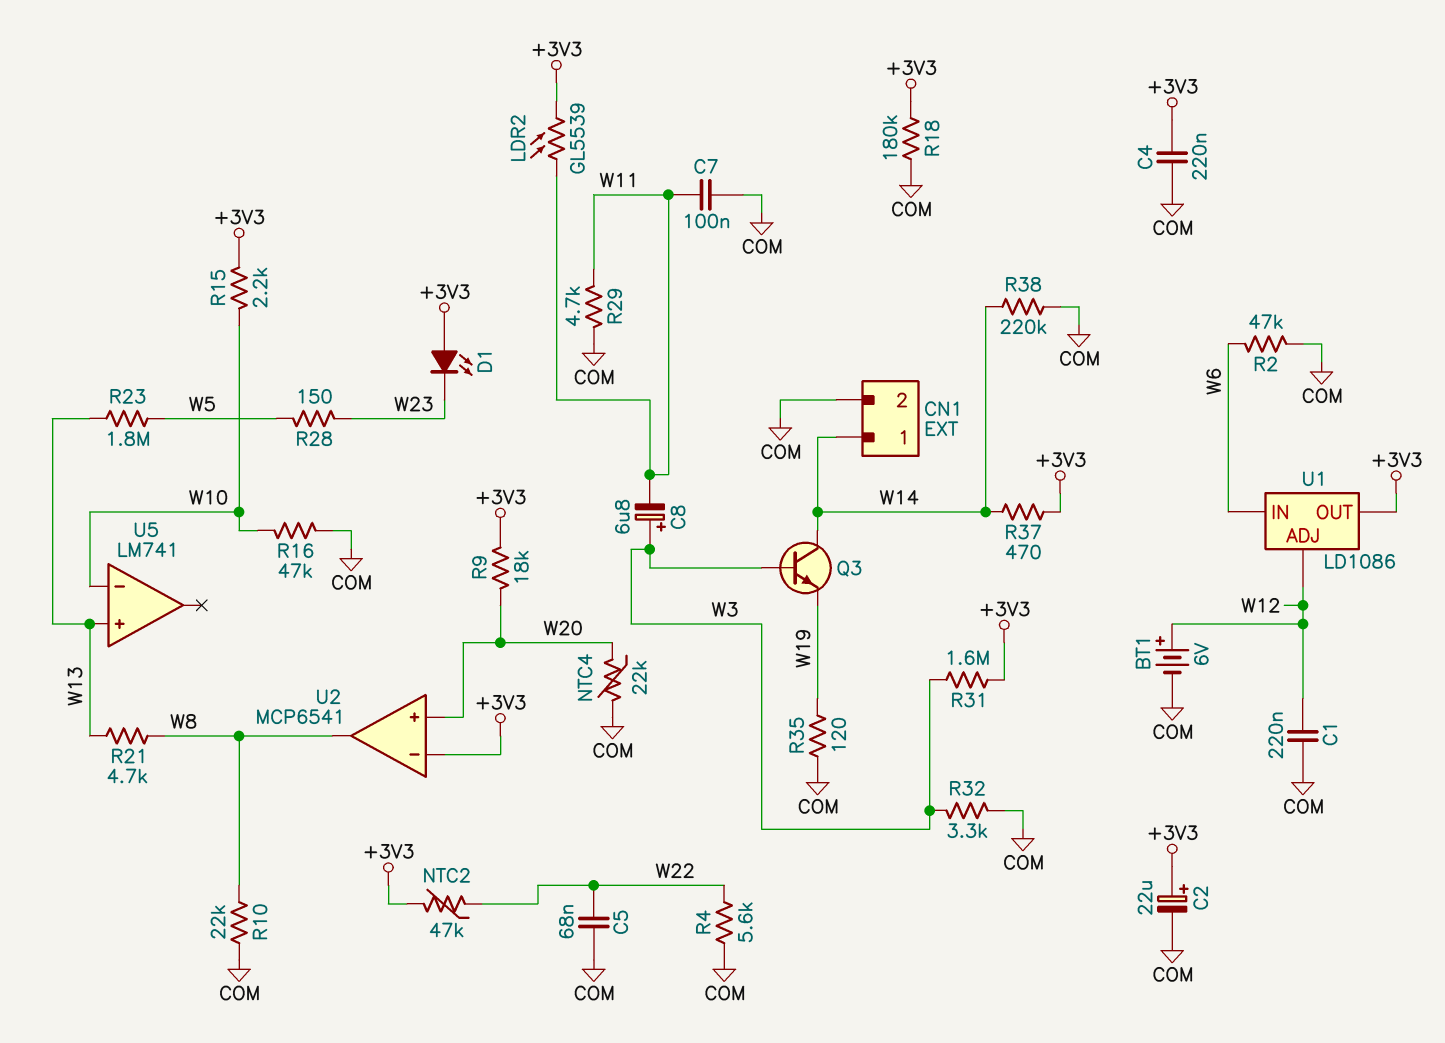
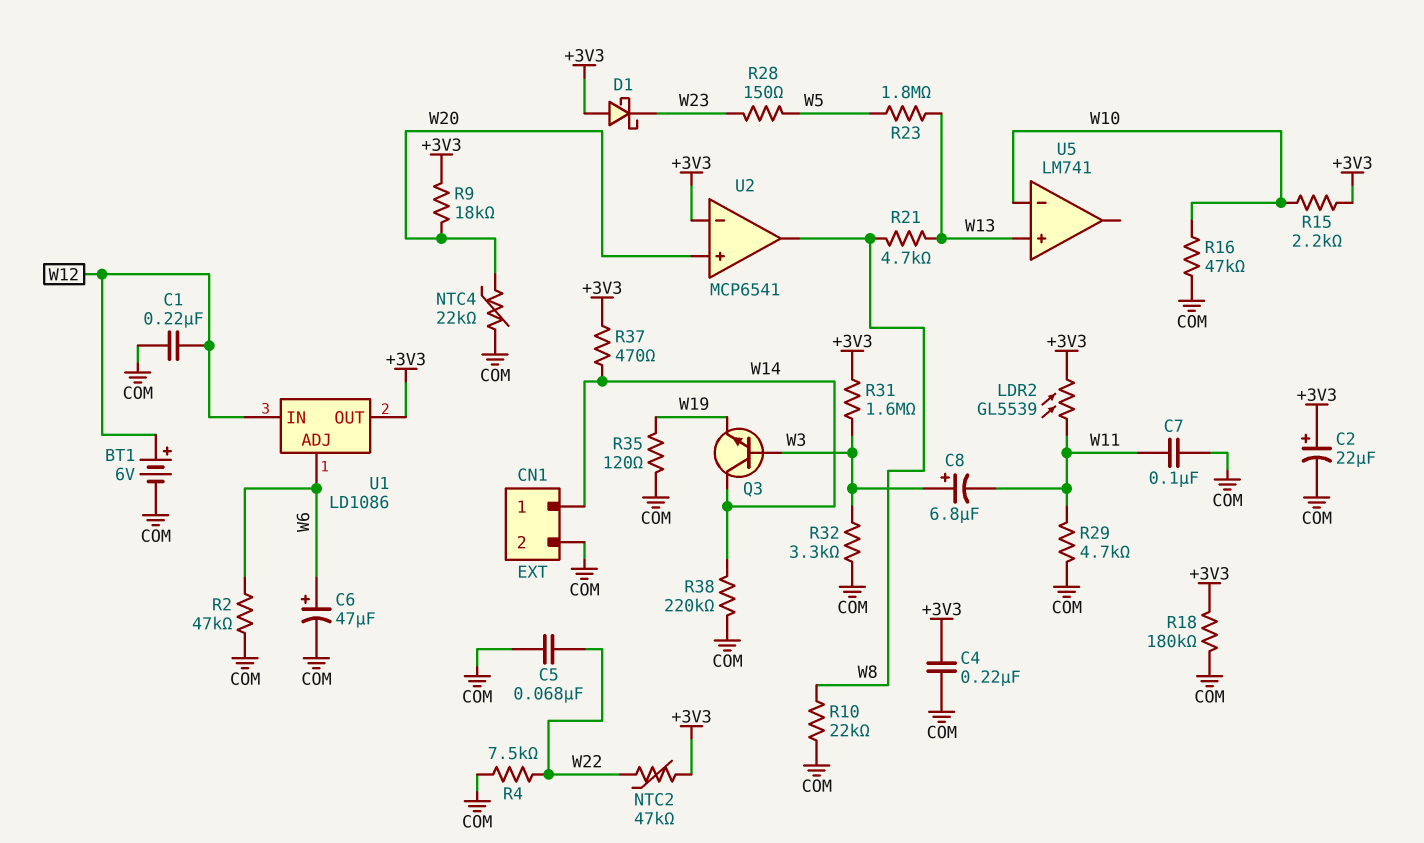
C6: none -> 47uF (plus W6, minus COM)
D1: LED (A +3V3, K W23) -> schottky (A +3V3, K W23)
R4: 5.6k (COM, W22) -> 7.5k (COM, W22)
U1 pin ADJ: W12 -> W6
U1 pin IN: W6 -> W12

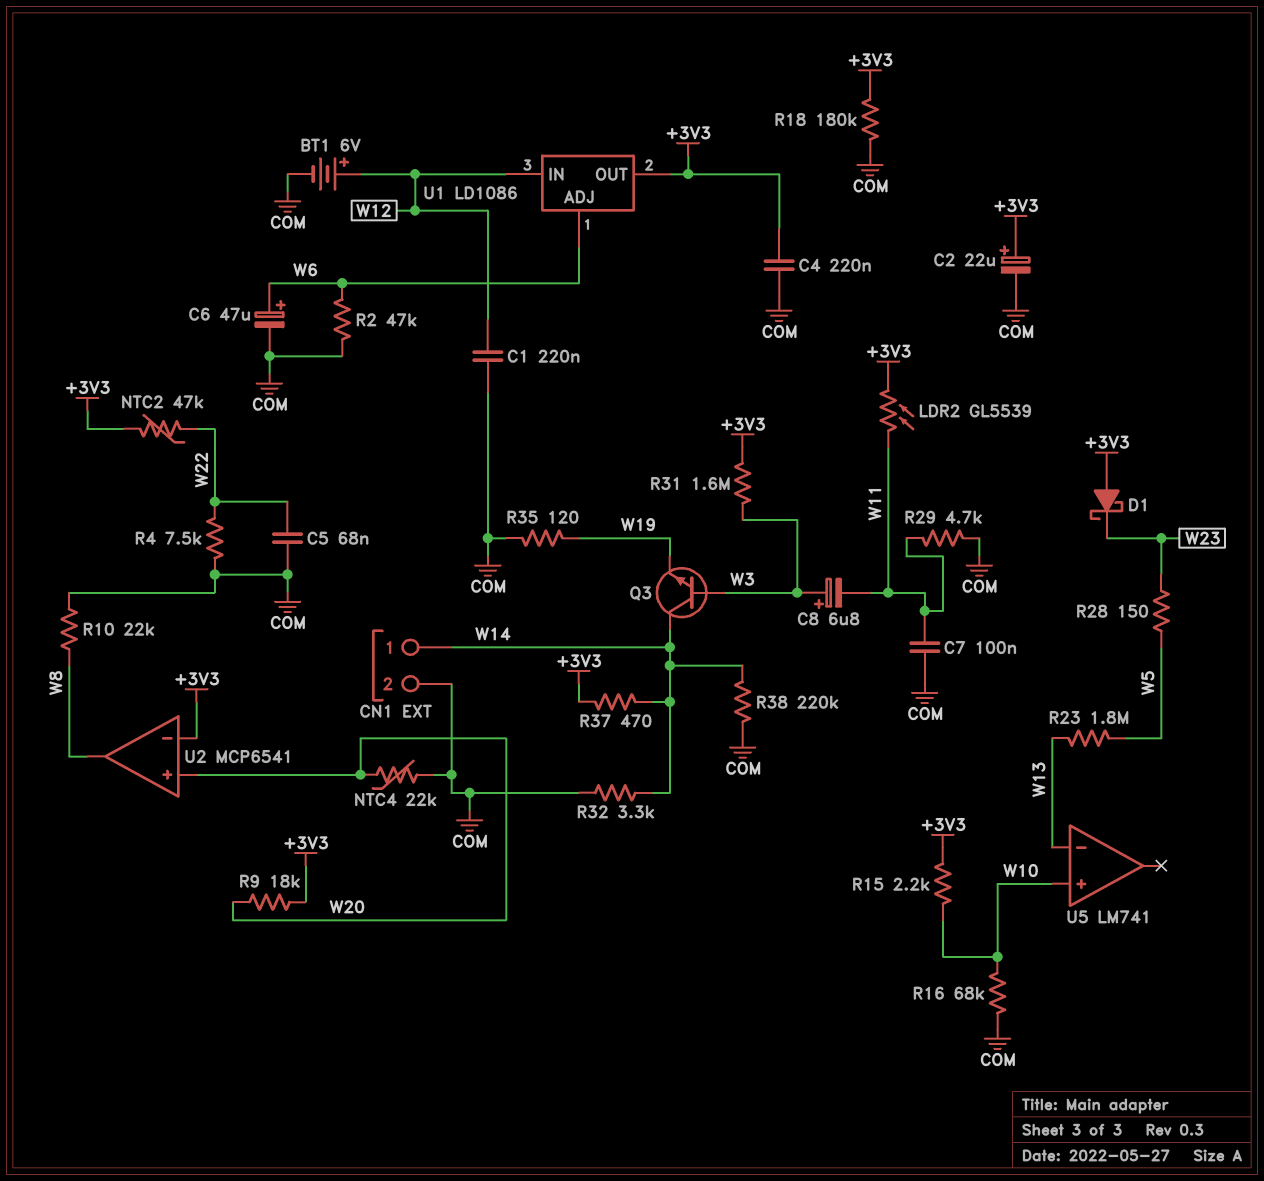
R16: 47k (COM, W10) -> 68k (COM, W10)
R21: 4.7k (W8, W13) -> none
R32: 3.3k (COM, W3) -> 3.3k (COM, W14)
U5 pin in+: W13 -> W10
U5 pin in-: W10 -> W13

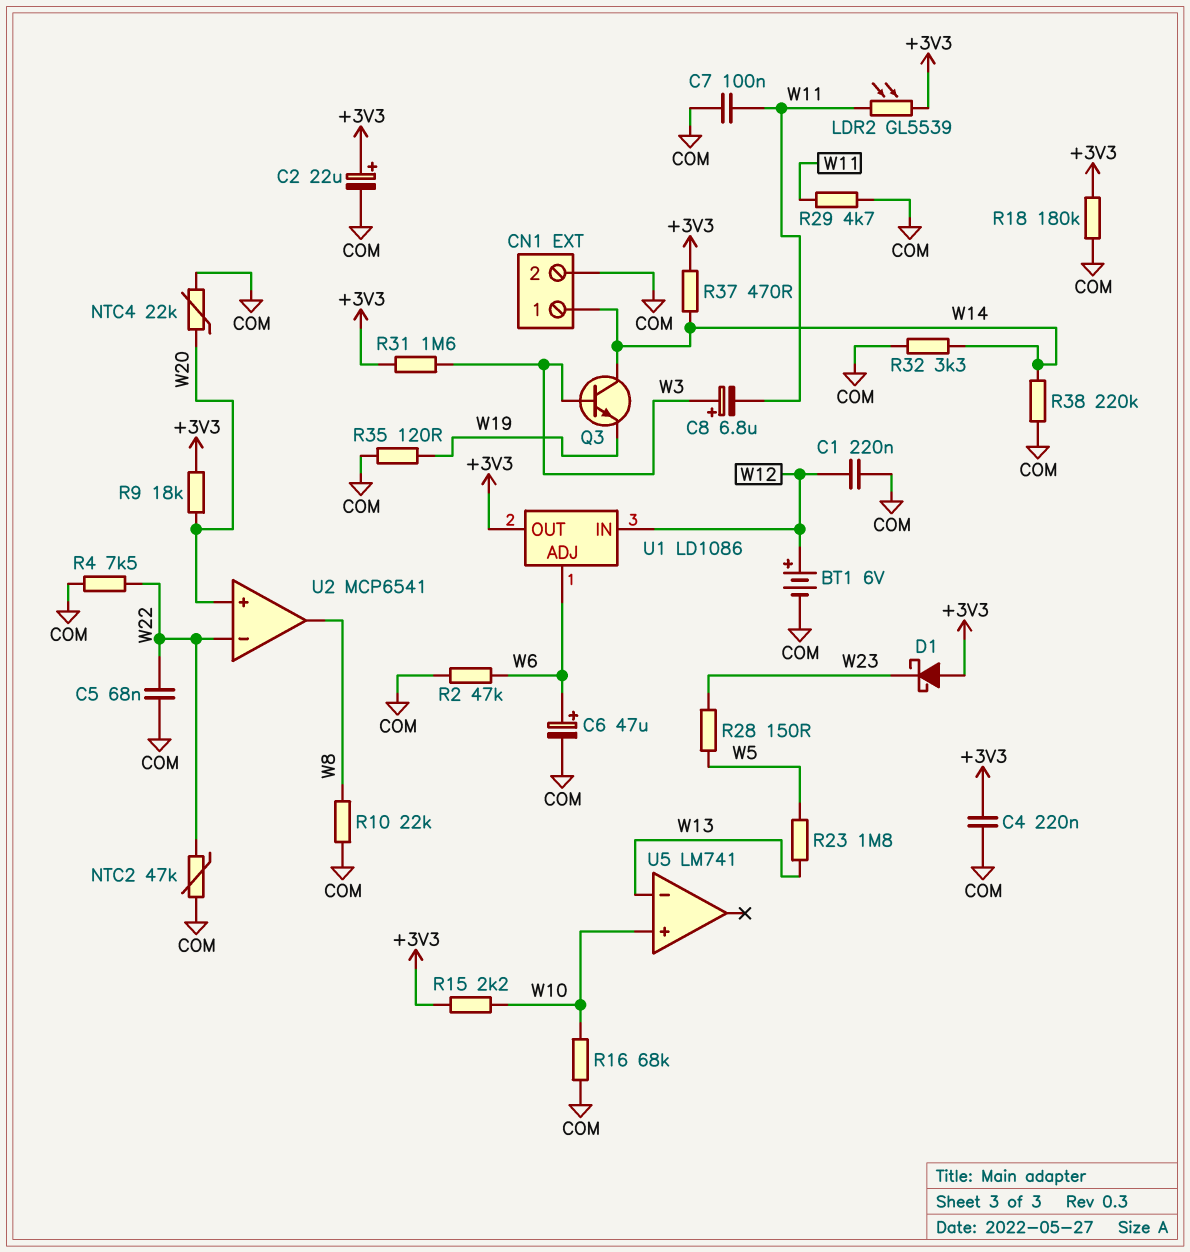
NTC2: 47k (+3V3, W22) -> 47k (COM, W22)
U2 pin in-: +3V3 -> W22

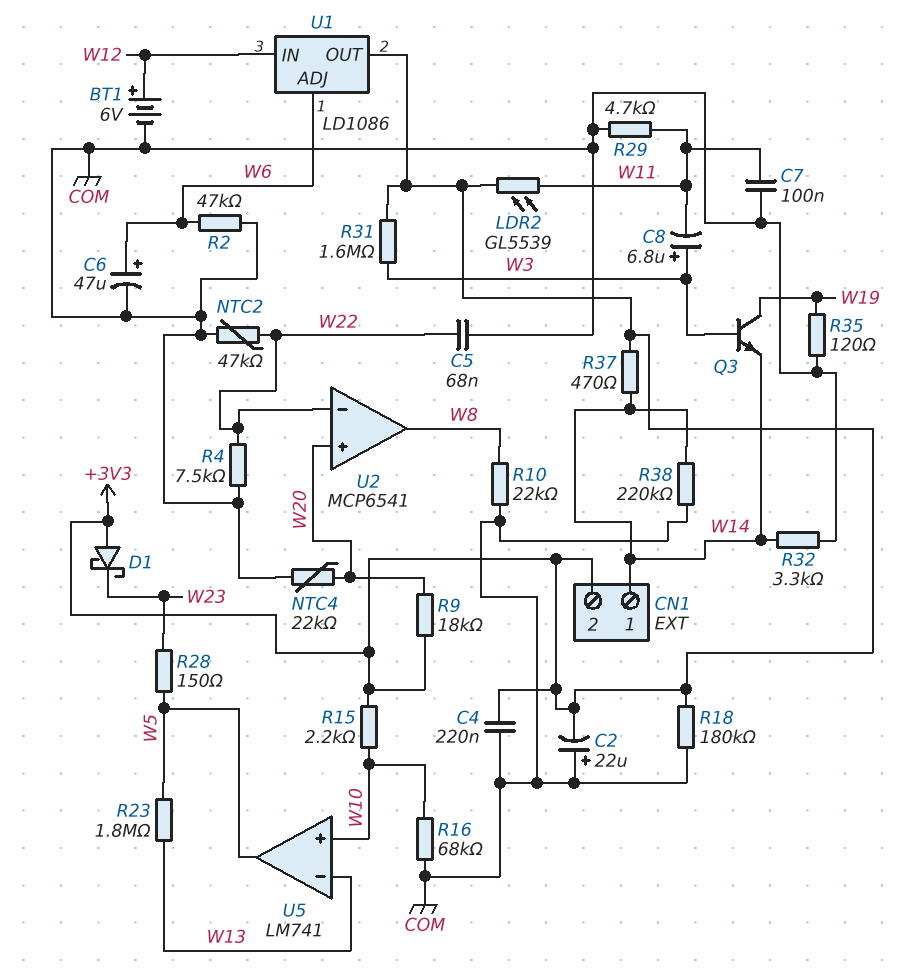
C1: 220nF (COM, W12) -> none
C2: 22uF (plus +3V3, minus COM) -> 22uF (plus COM, minus +3V3)
CN1 pin 2: COM -> +3V3
Q3: NPN (B W3, C W14, E W19) -> NPN (B W3, C W19, E W14)
U5 pin out: none -> W5

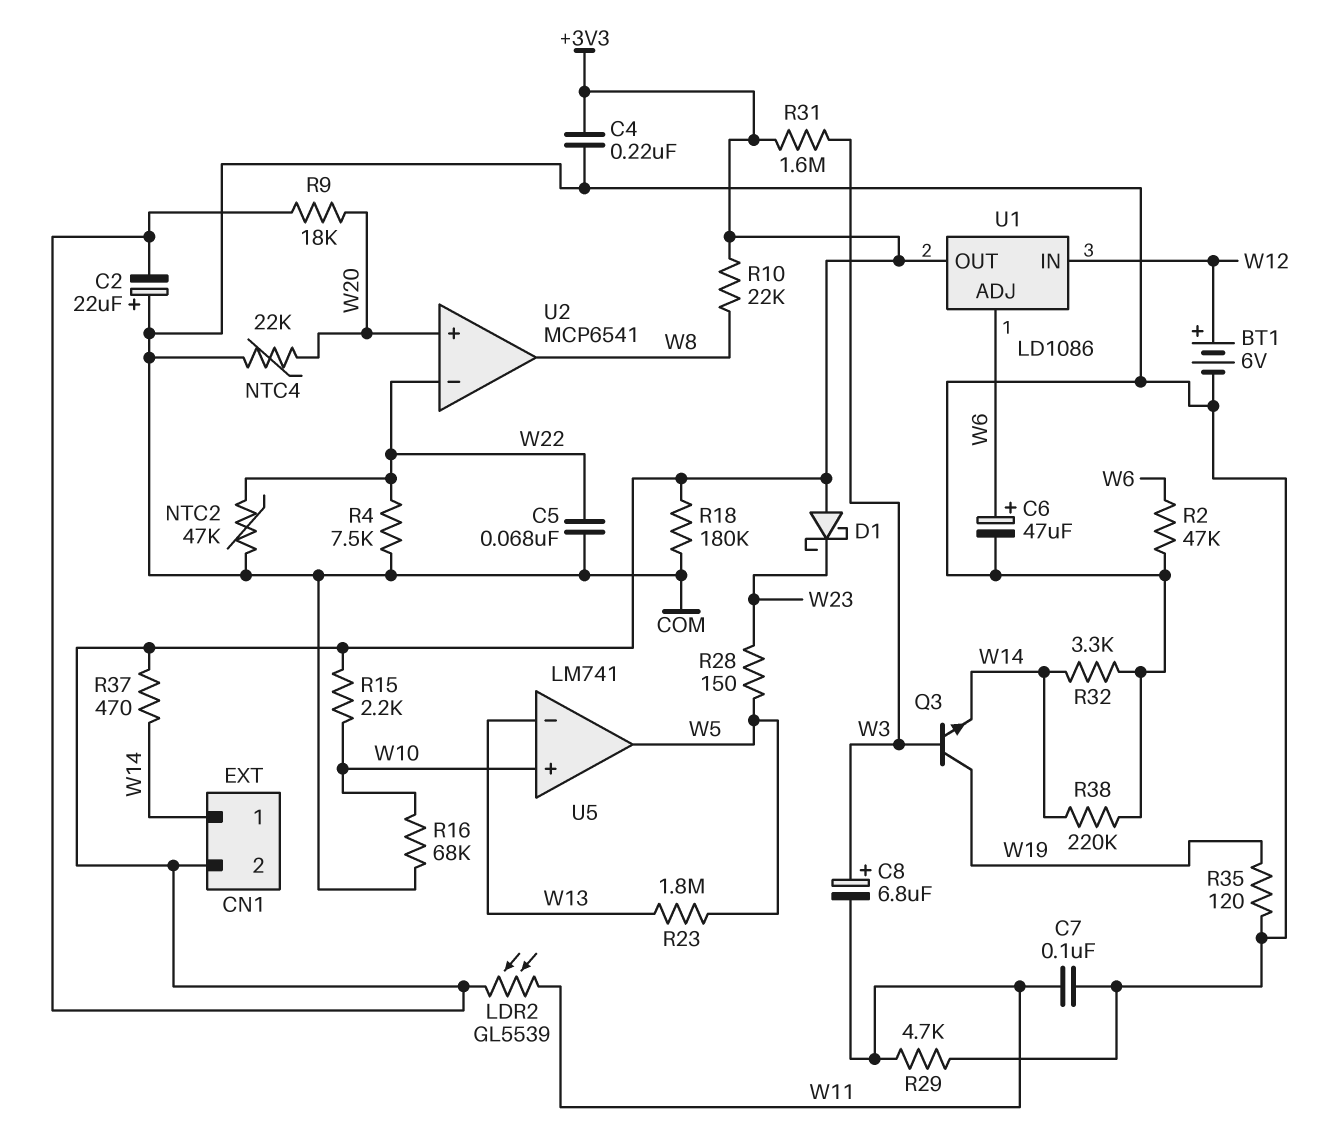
R10: 22k (COM, W8) -> 22k (+3V3, W8)

